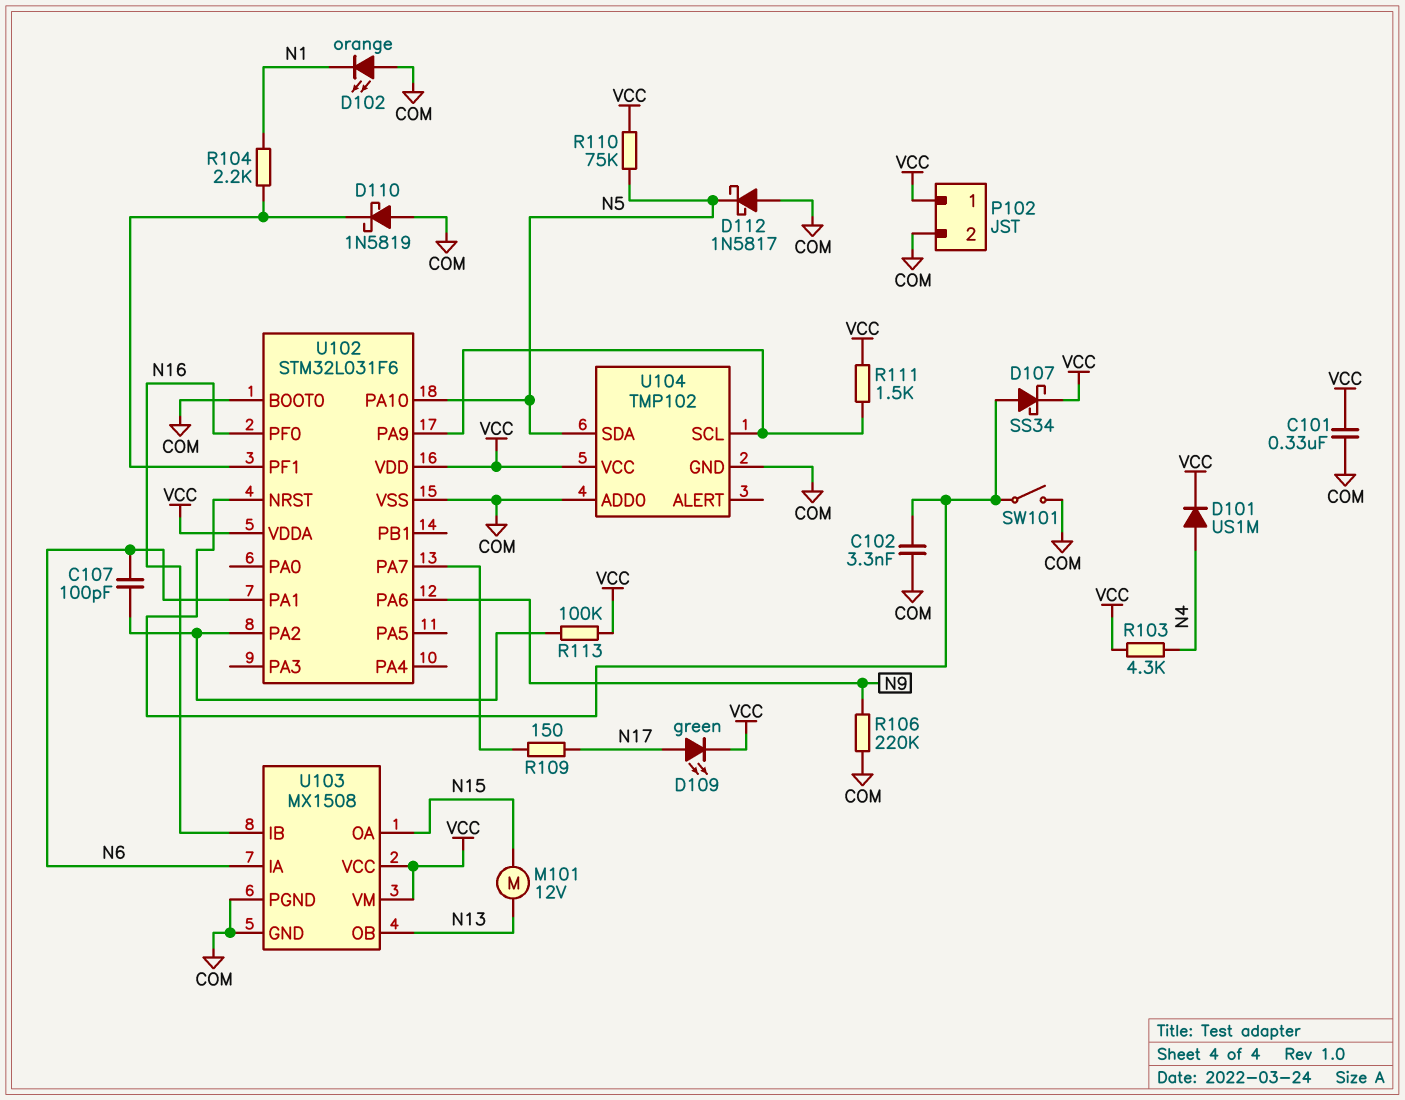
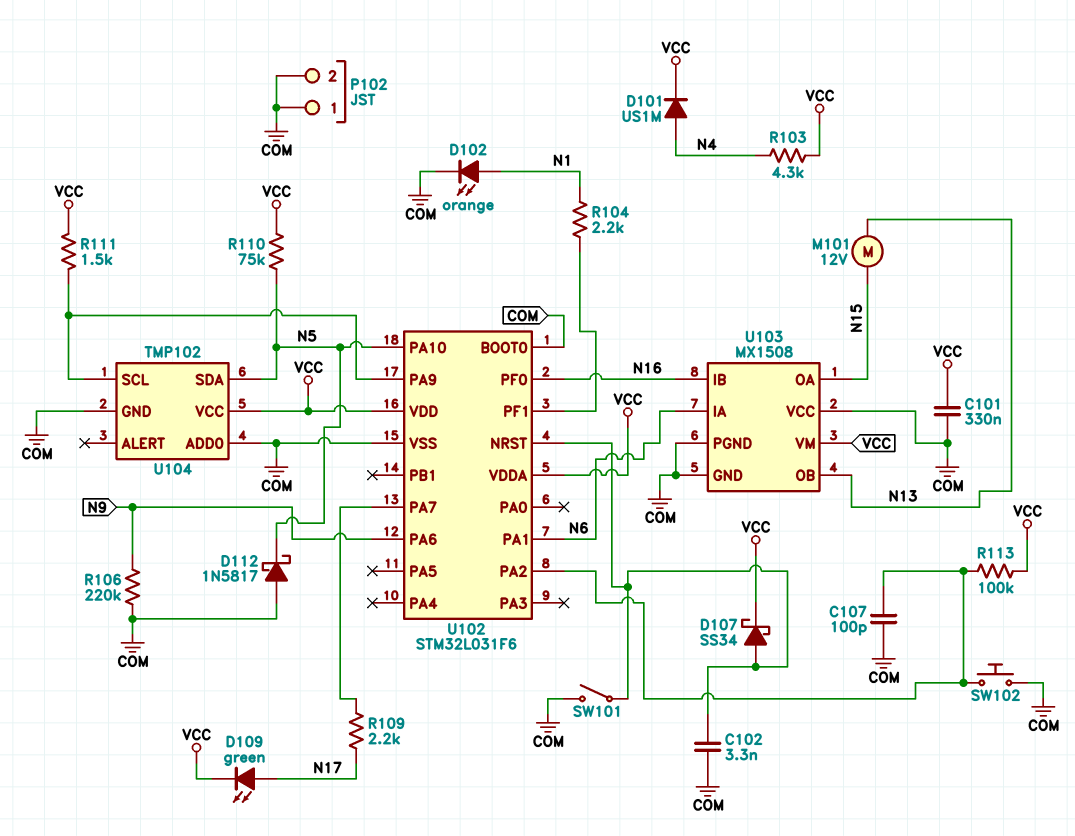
C107: 100pF (N6, U102/PA2) -> 100pF (COM, U102/PA2)
D102: LED orange (A COM, K N1) -> LED orange (A N1, K COM)
D110: schottky 1N5819 (A COM, K U102/PF1) -> none
P102 pin 1: VCC -> COM
R109: 150 (N17, U102/PA7) -> 2.2k (N17, U102/PA7)
SW102: none -> button (COM, U102/PA2)
U103 pin VCC: VCC -> COM

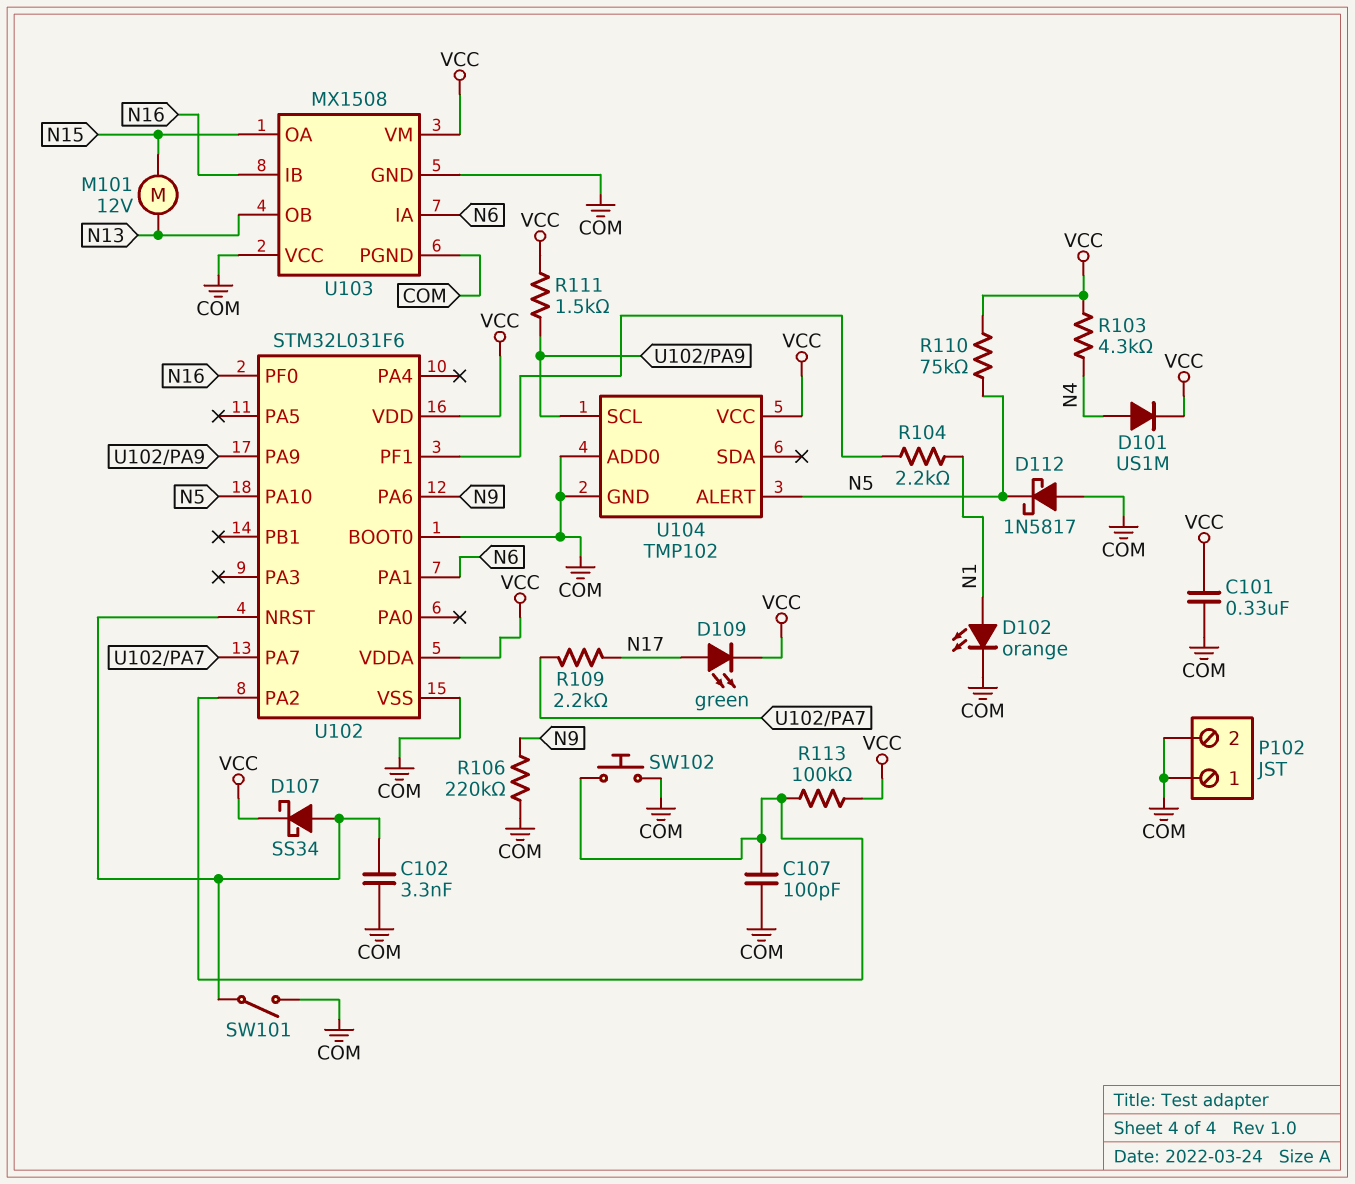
U104 pin ALERT: none -> N5
U104 pin SDA: N5 -> none

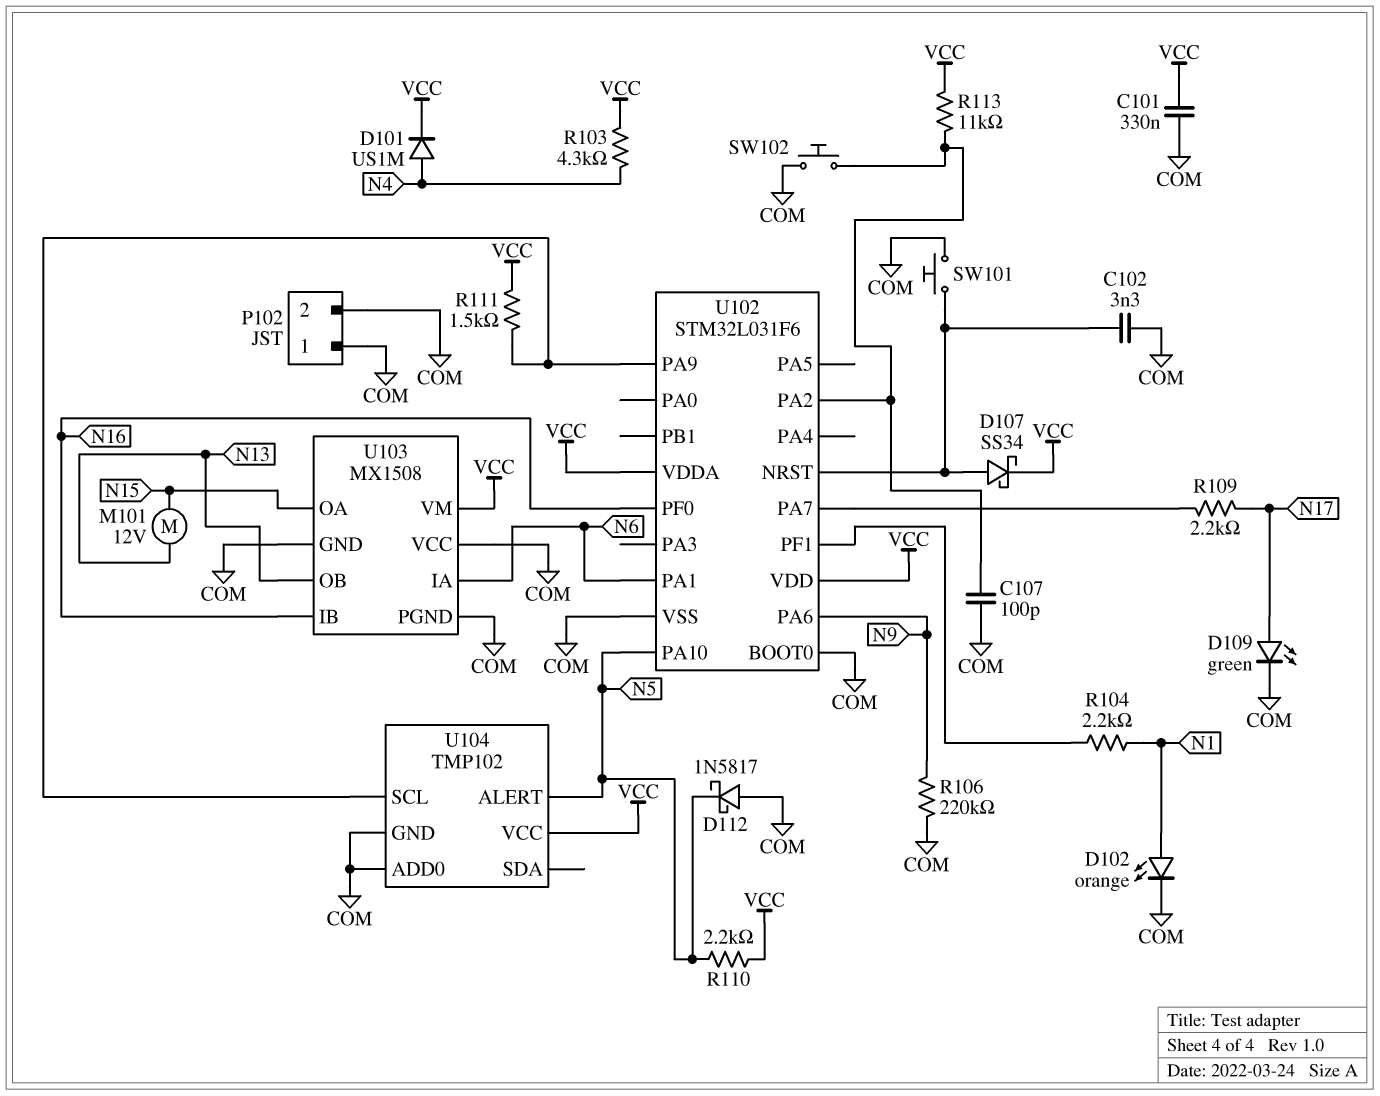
D109: LED green (A N17, K VCC) -> LED green (A N17, K COM)
R110: 75k (N5, VCC) -> 2.2k (N5, VCC)
R113: 100k (U102/PA2, VCC) -> 11k (U102/PA2, VCC)
SW101: switch (COM, U102/NRST) -> button (COM, U102/NRST)

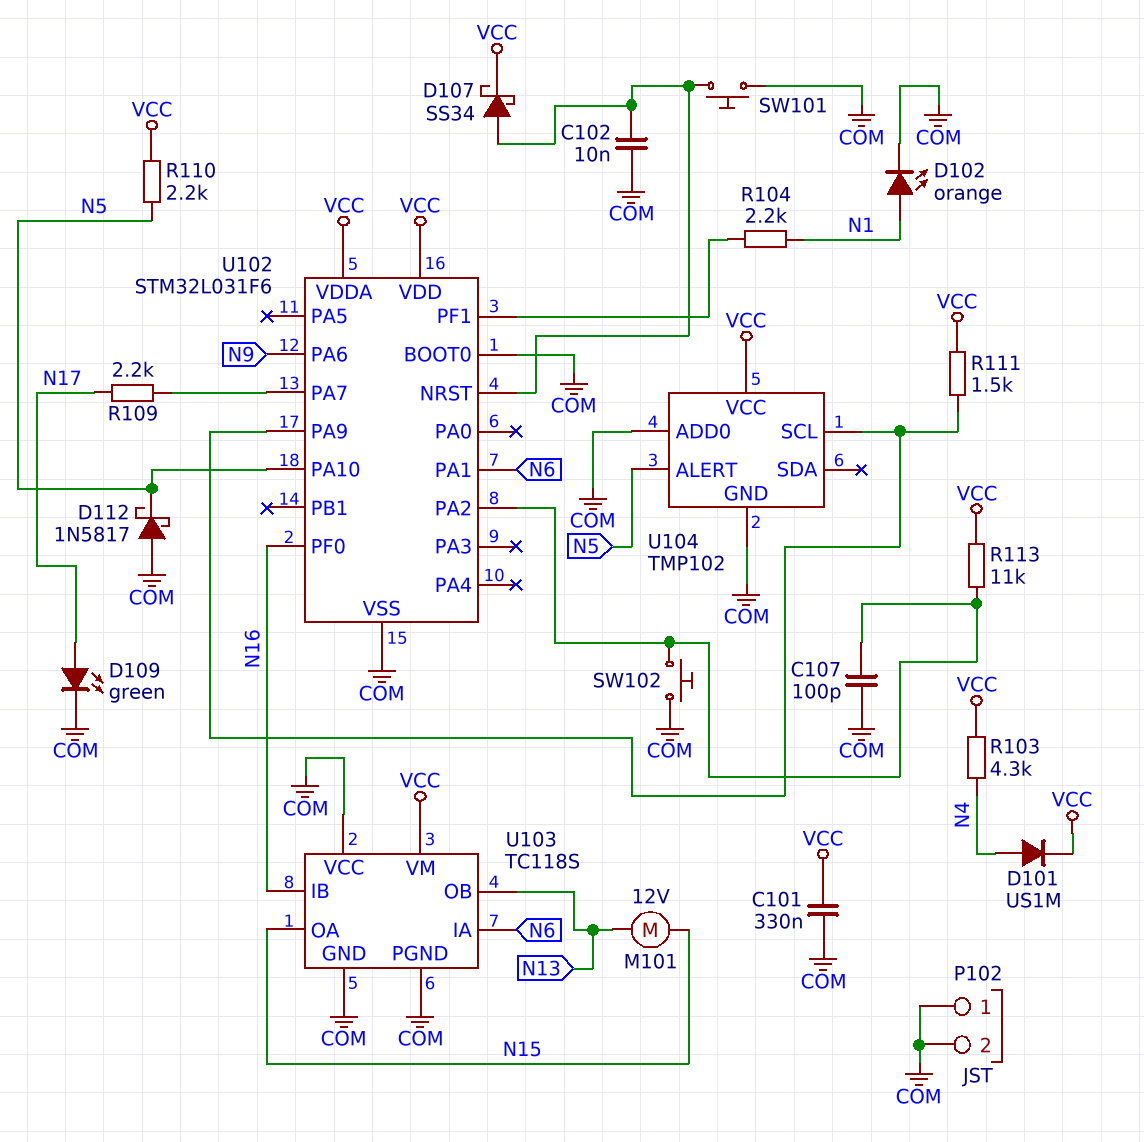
C102: 3.3nF (COM, U102/NRST) -> 10nF (COM, U102/NRST)
R106: 220k (COM, N9) -> none
U103: MX1508 -> TC118S

